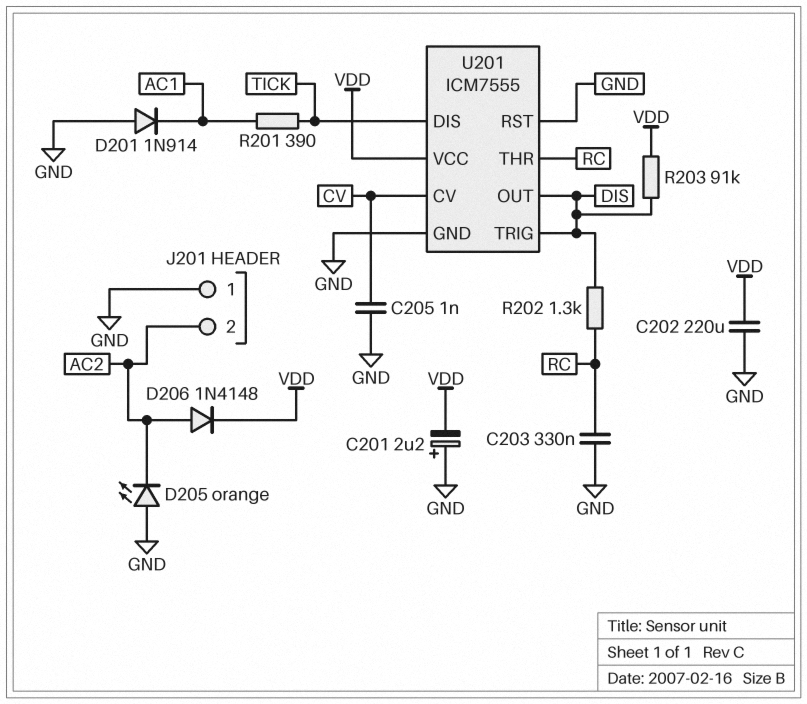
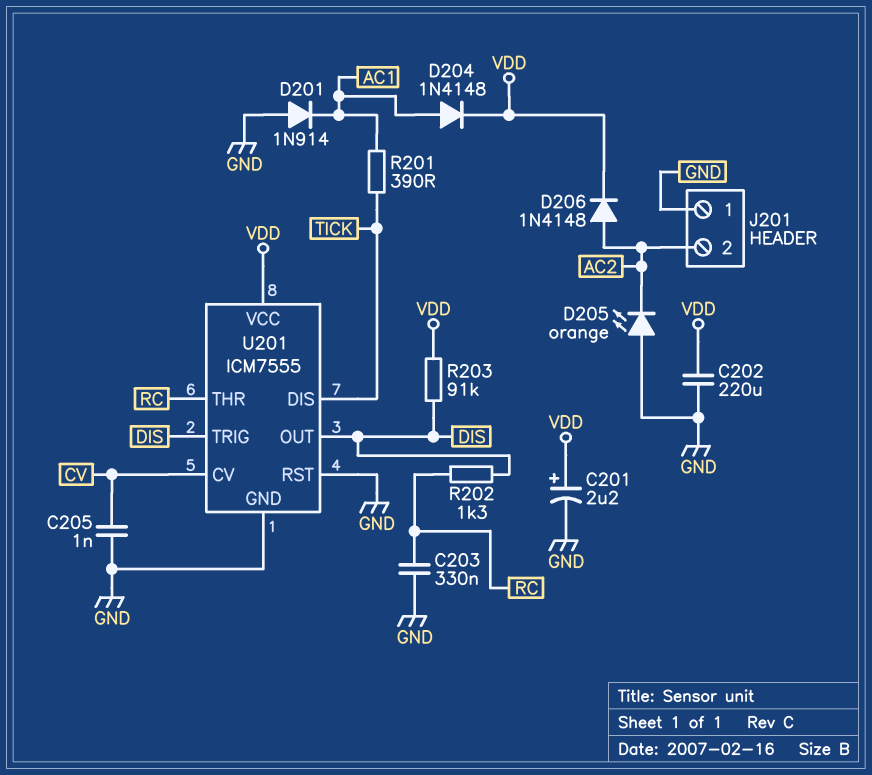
C201: 2.2uF (plus GND, minus VDD) -> 2.2uF (plus VDD, minus GND)
D204: none -> diode 1N4148 (A AC1, K VDD)

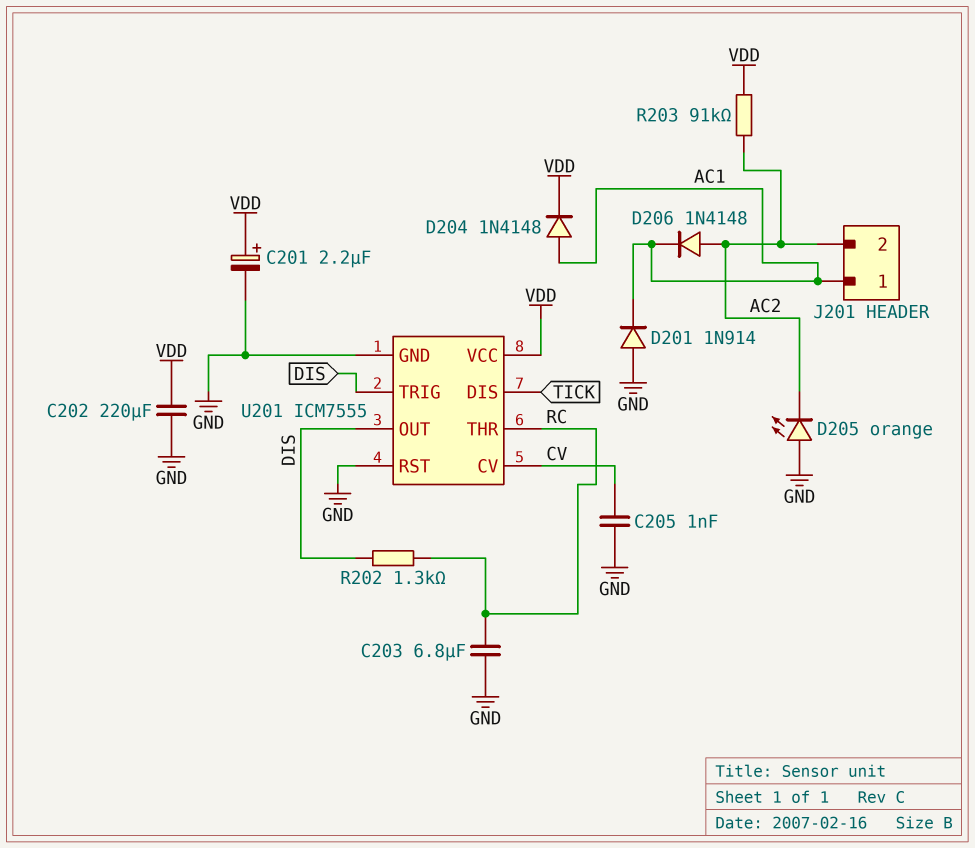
C203: 330nF (GND, RC) -> 6.8uF (GND, RC)
D206: diode 1N4148 (A AC2, K VDD) -> diode 1N4148 (A AC2, K AC1)
J201 pin 1: GND -> AC1
R201: 390 (AC1, TICK) -> none
R203: 91k (DIS, VDD) -> 91k (AC2, VDD)

